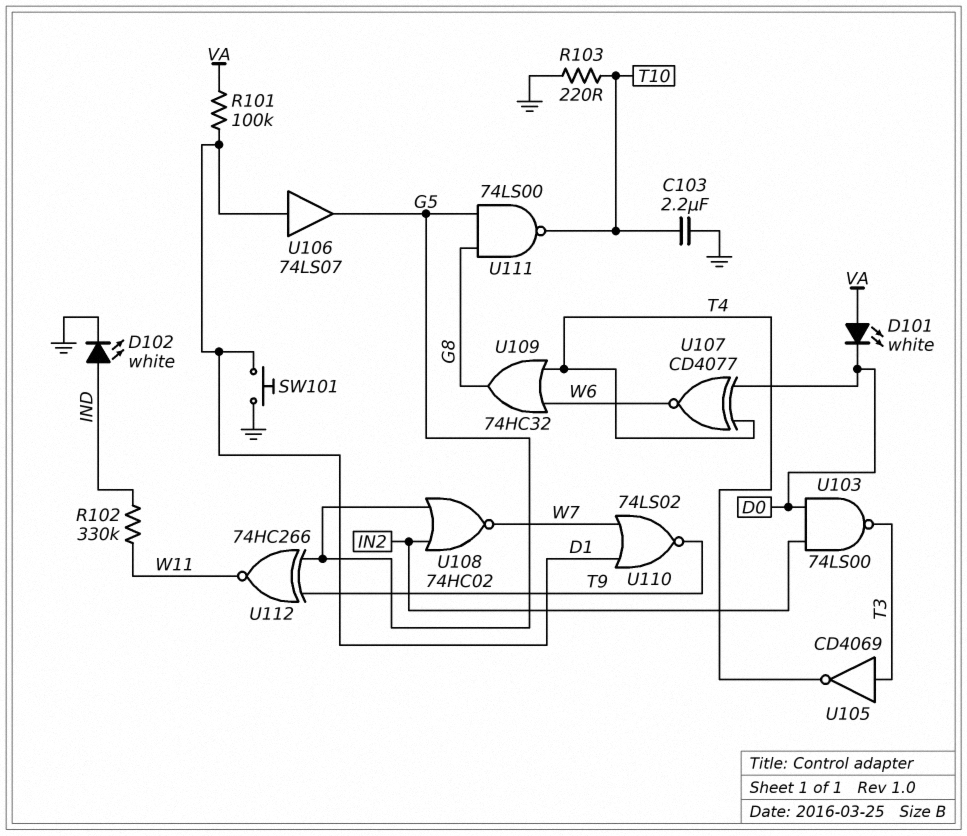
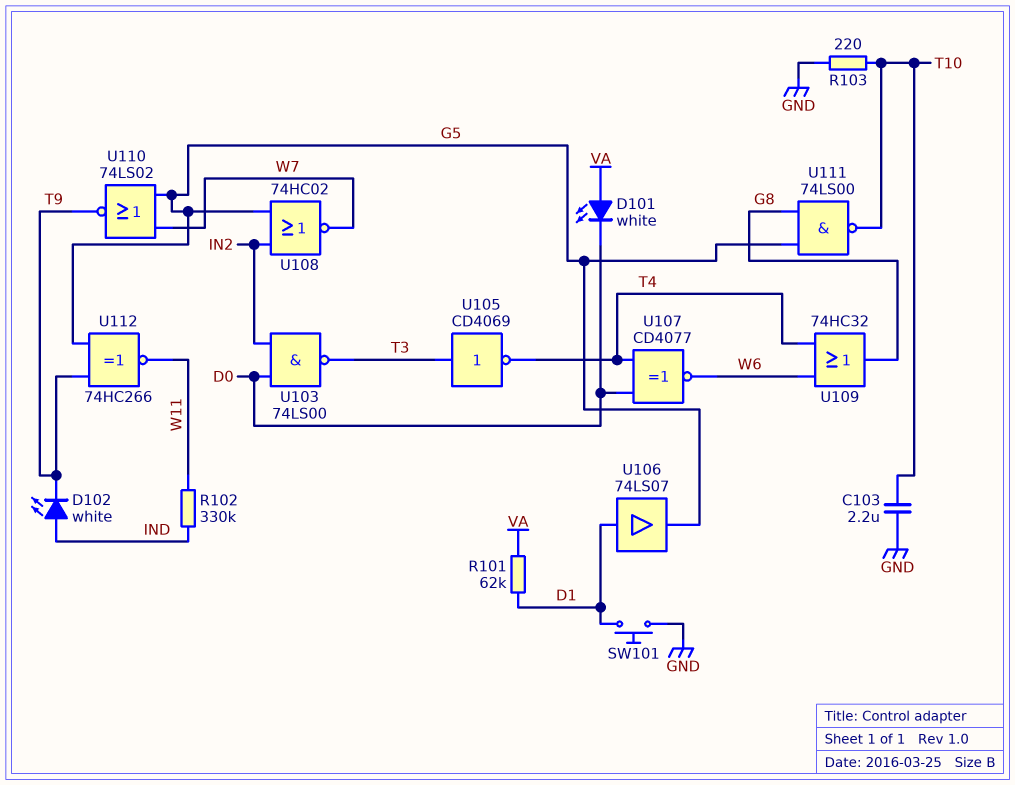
D102: LED white (A IND, K GND) -> LED white (A IND, K T9)
R101: 100k (D1, VA) -> 62k (D1, VA)
U110: NOR 74LS02 (in D1, in W7, out T9) -> NOR 74LS02 (in G5, in W7, out T9)

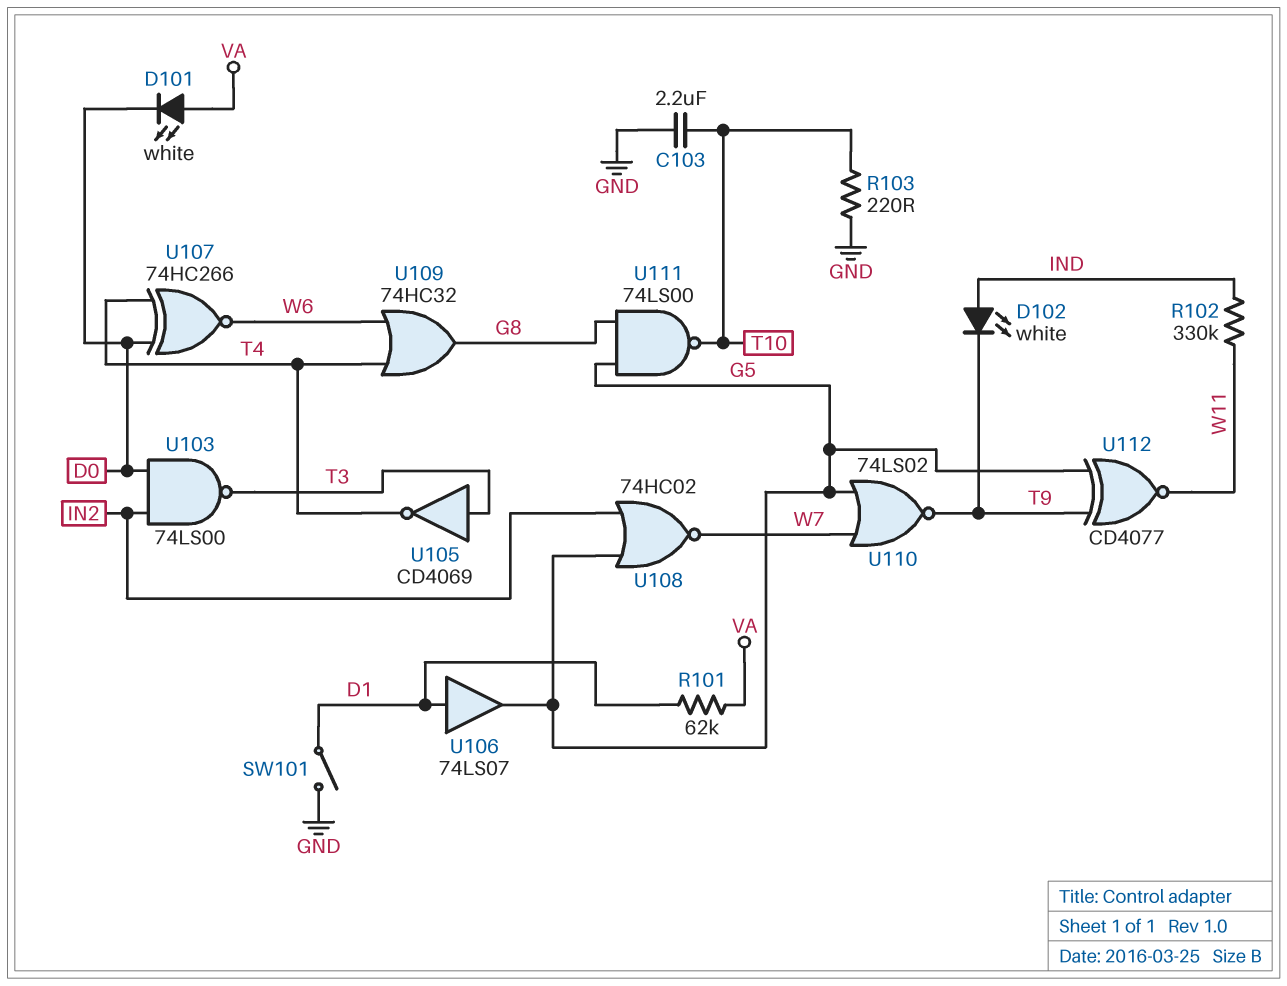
SW101: button (D1, GND) -> switch (D1, GND)
U107: XNOR CD4077 (in D0, in T4, out W6) -> XNOR 74HC266 (in D0, in T4, out W6)
U112: XNOR 74HC266 (in G5, in T9, out W11) -> XNOR CD4077 (in G5, in T9, out W11)

